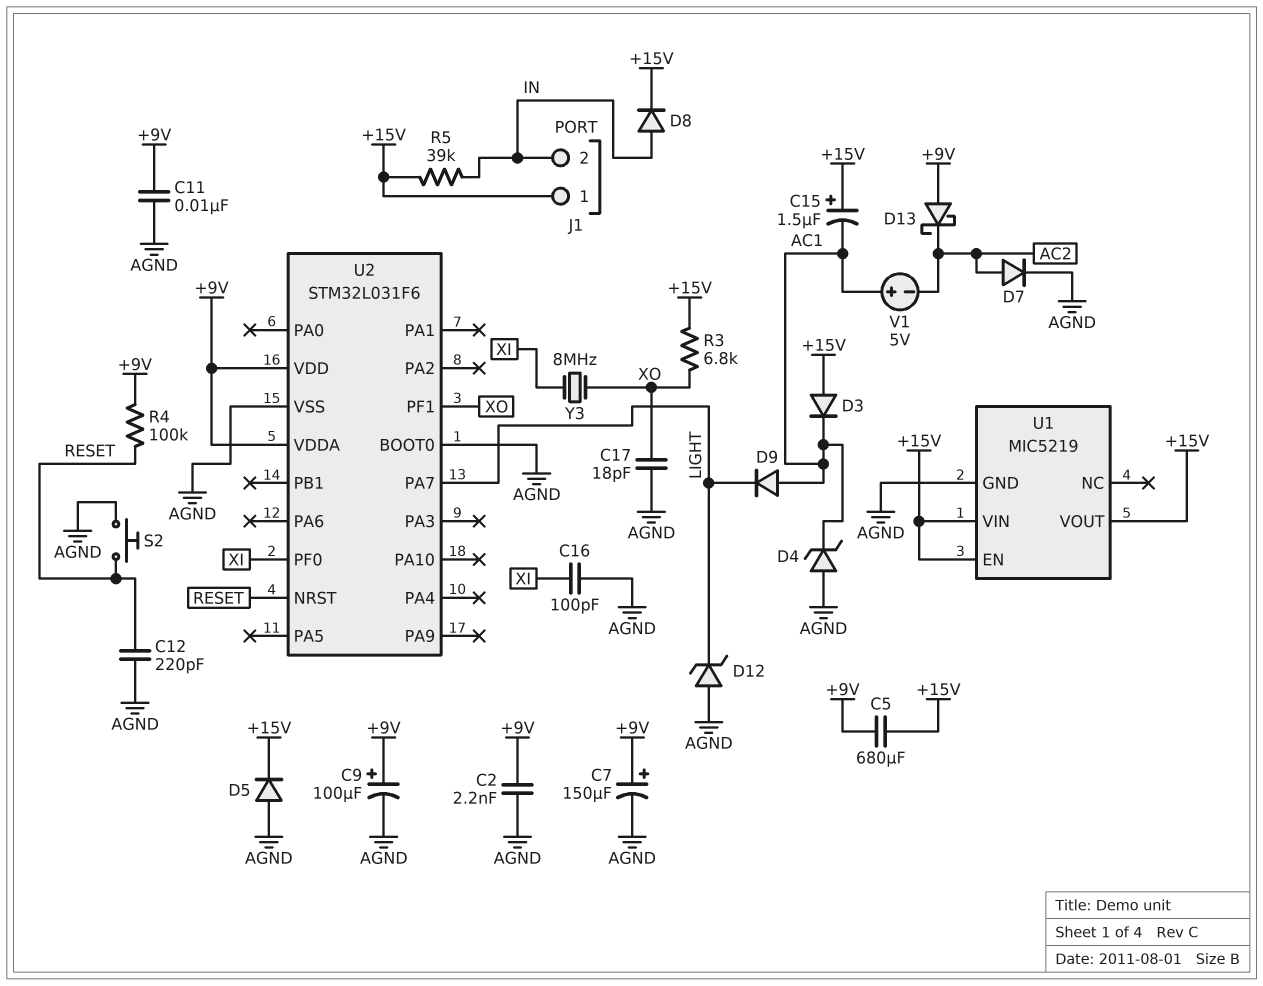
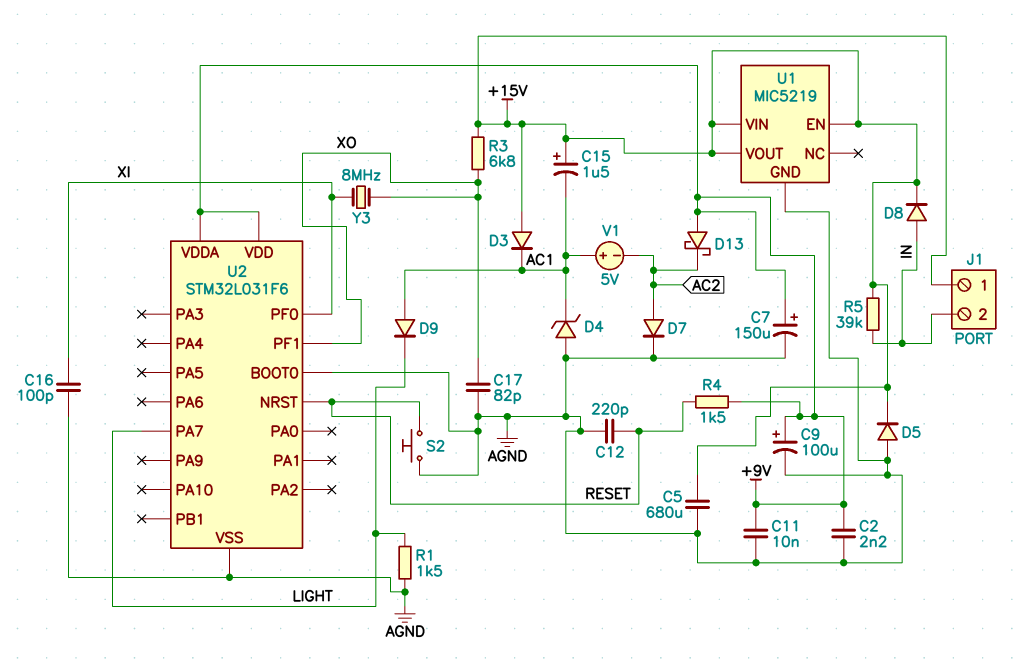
C5: 680uF (+9V, +15V) -> 680uF (+15V, AGND)
C17: 18pF (AGND, XO) -> 82pF (AGND, XO)
D12: zener (A AGND, K LIGHT) -> none
R1: none -> 1.5k (AGND, LIGHT)
R4: 100k (+9V, RESET) -> 1.5k (+9V, RESET)

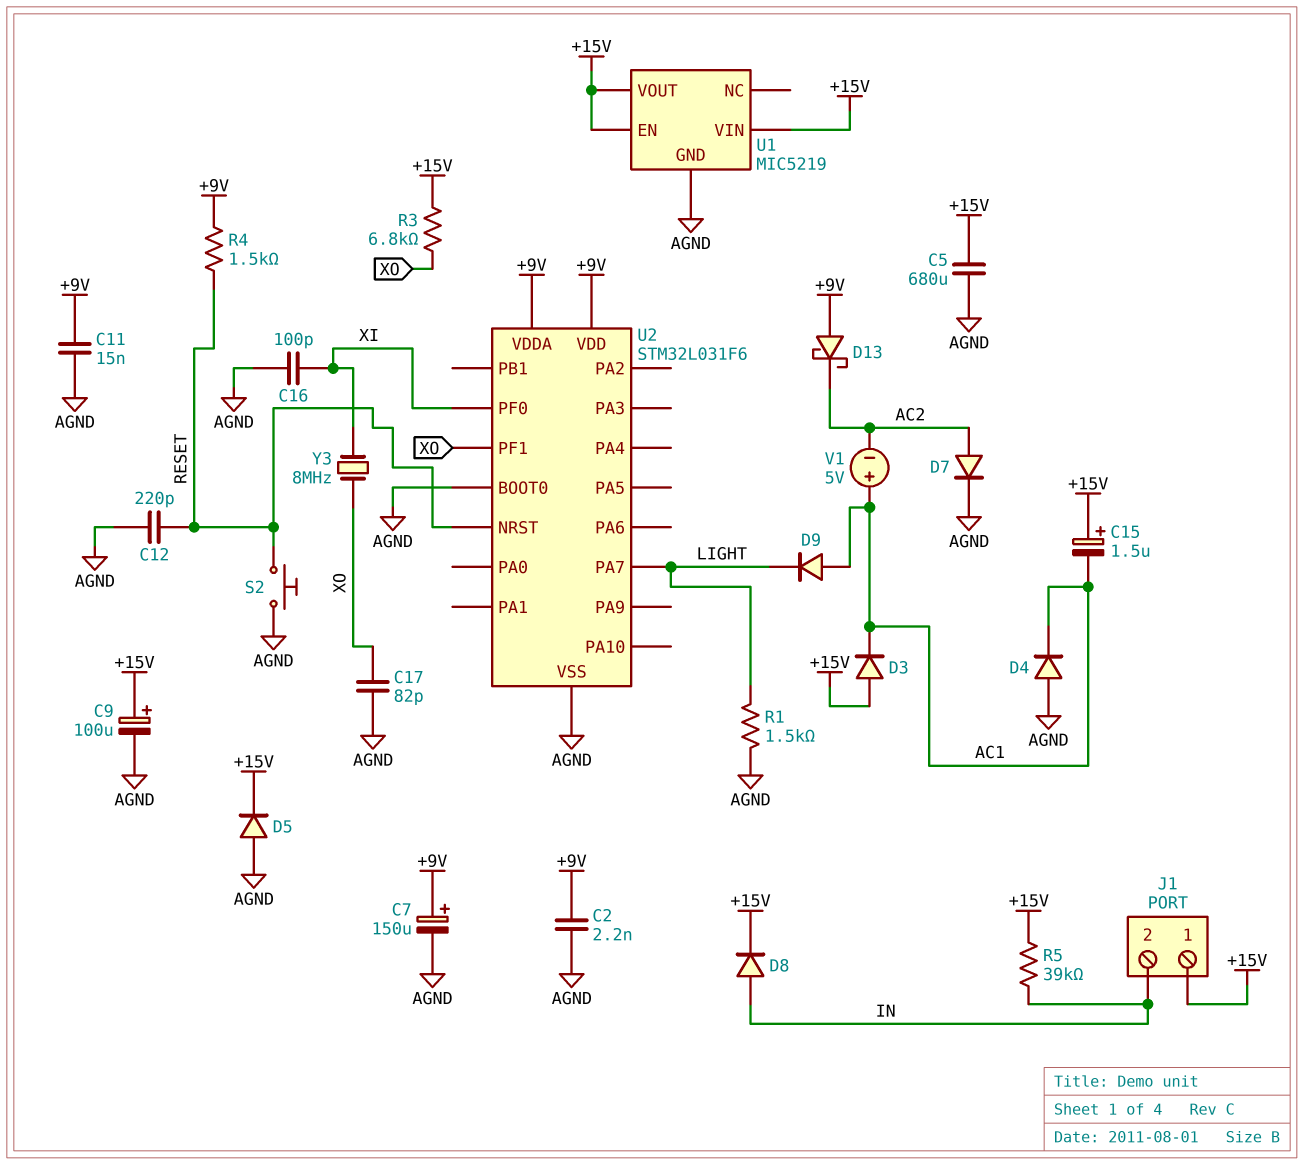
C9: 100uF (plus +9V, minus AGND) -> 100uF (plus +15V, minus AGND)
C11: 10nF (+9V, AGND) -> 15nF (+9V, AGND)
D4: zener (A AGND, K AC1) -> diode (A AGND, K AC1)

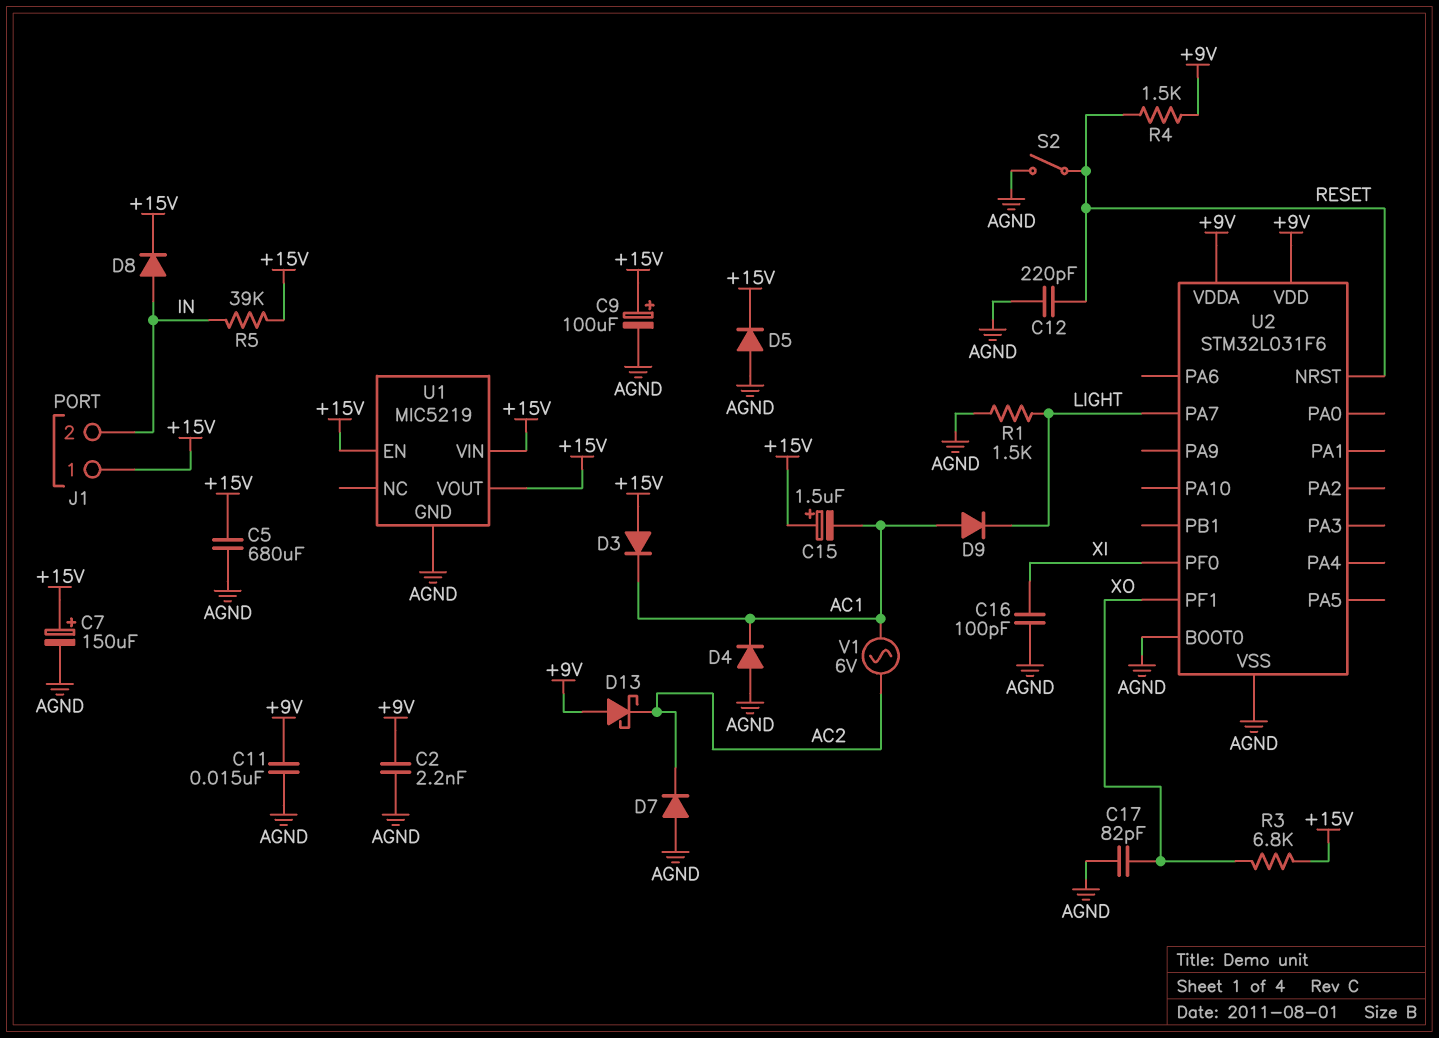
C7: 150uF (plus +9V, minus AGND) -> 150uF (plus +15V, minus AGND)
D7: diode (A AC2, K AGND) -> diode (A AGND, K AC2)
S2: button (AGND, RESET) -> switch (AGND, RESET)
V1: 5V (plus AC1, minus AC2) -> AC 6V (AC1, AC2)
Y3: 8MHz (XI, XO) -> none

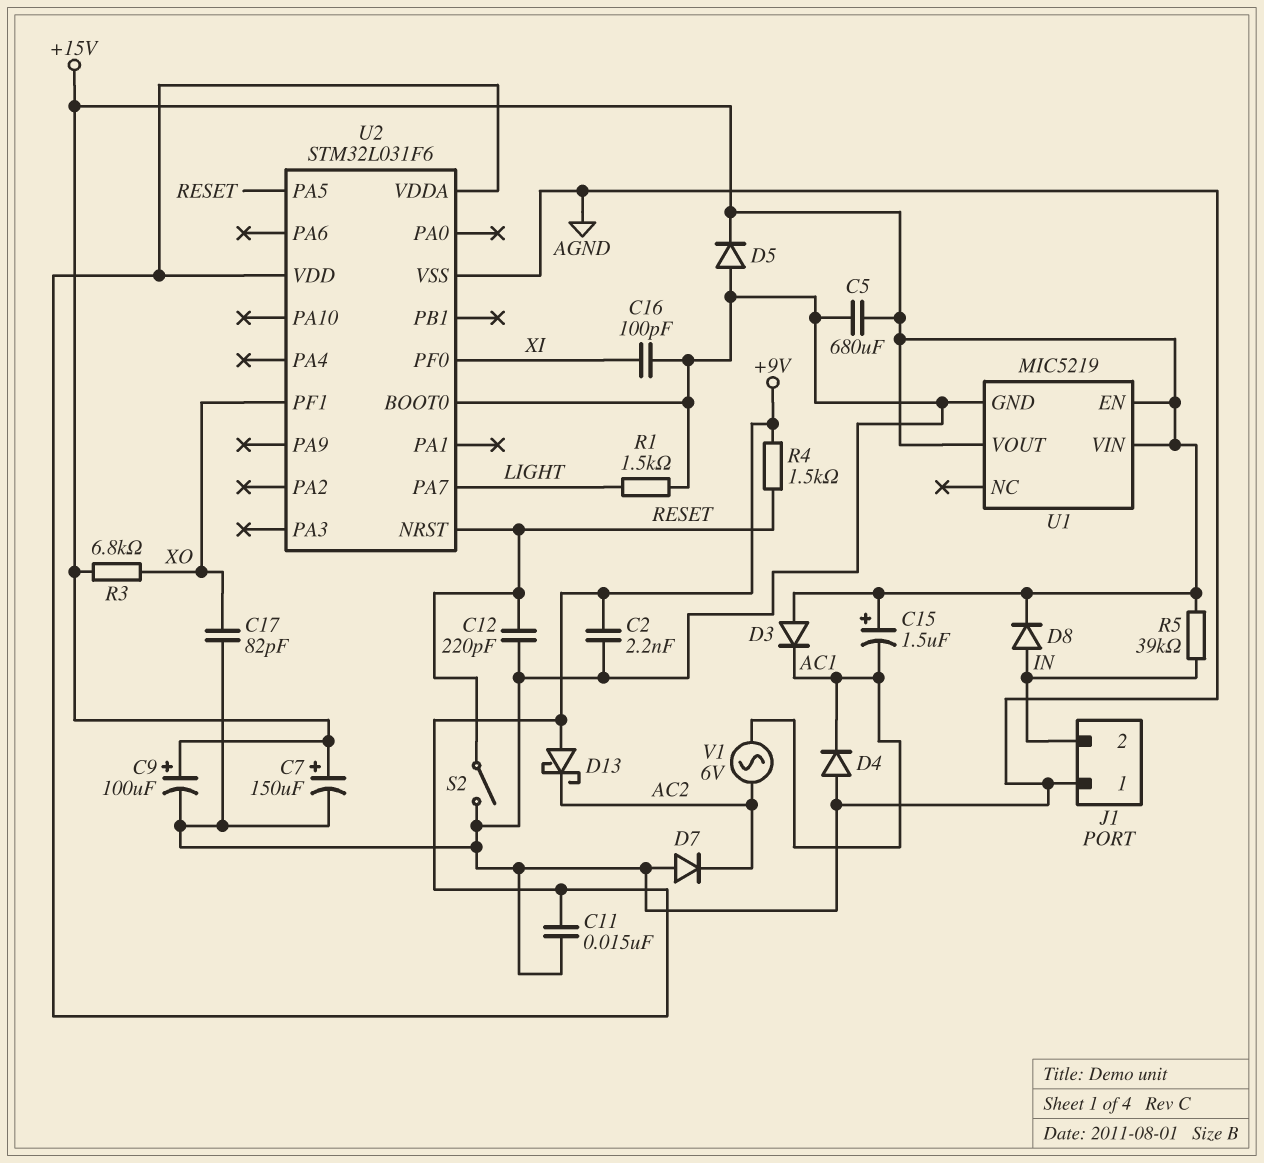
D9: diode (A AC1, K LIGHT) -> none
J1 pin 1: +15V -> AGND
U2 pin PA5: none -> RESET

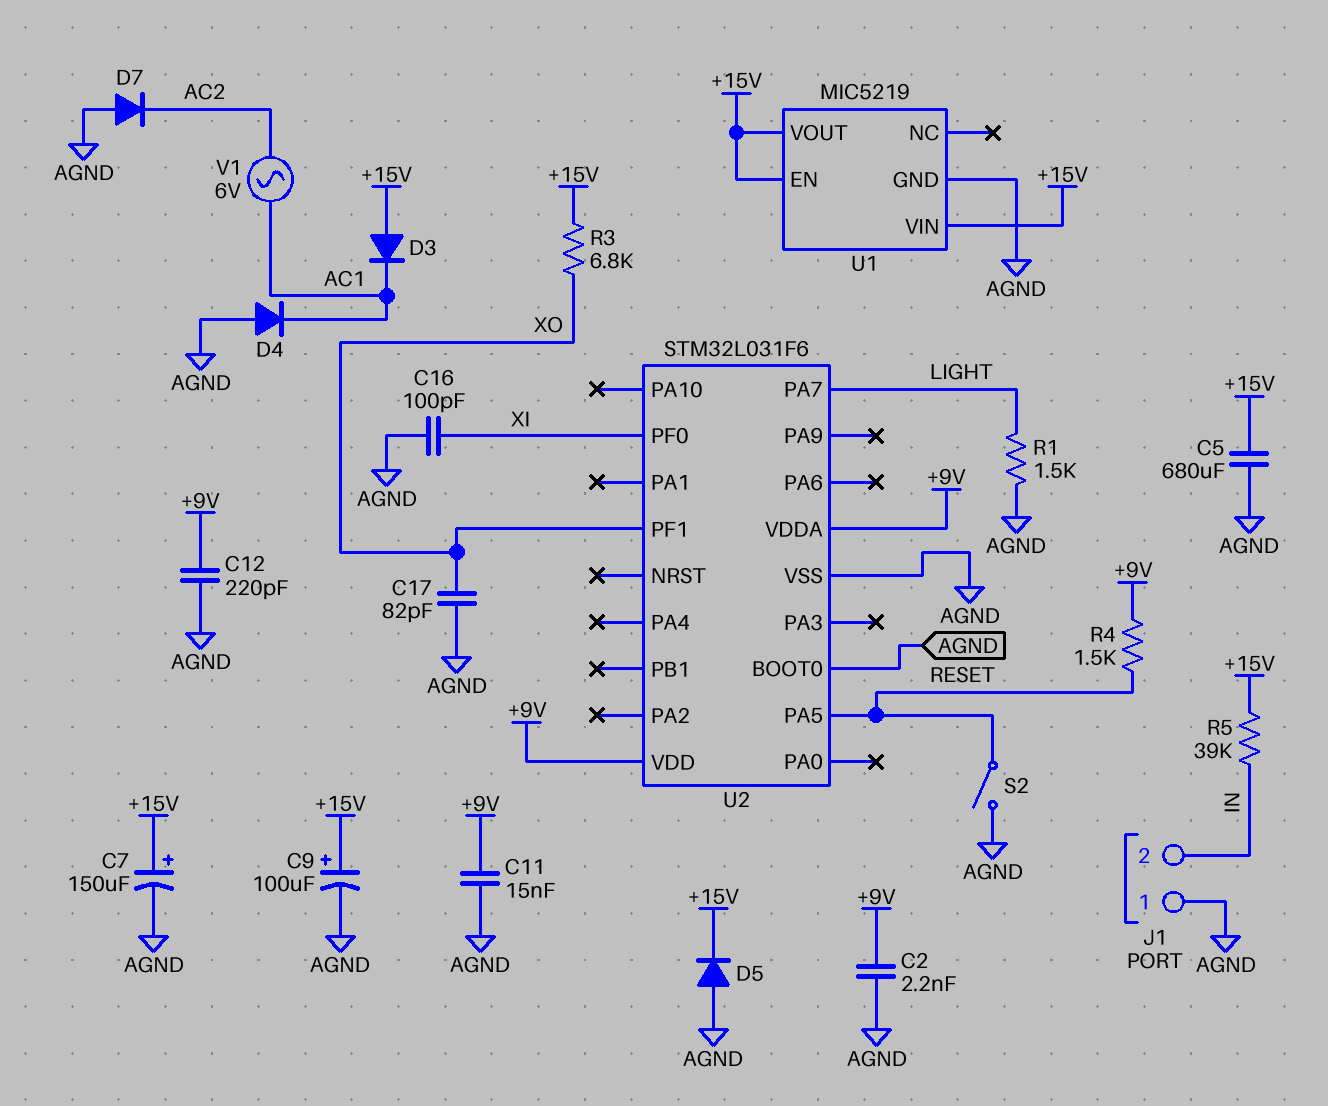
C12: 220pF (AGND, RESET) -> 220pF (+9V, AGND)
C15: 1.5uF (plus +15V, minus AC1) -> none
D8: diode (A IN, K +15V) -> none
D13: schottky (A +9V, K AC2) -> none
U2 pin NRST: RESET -> none

